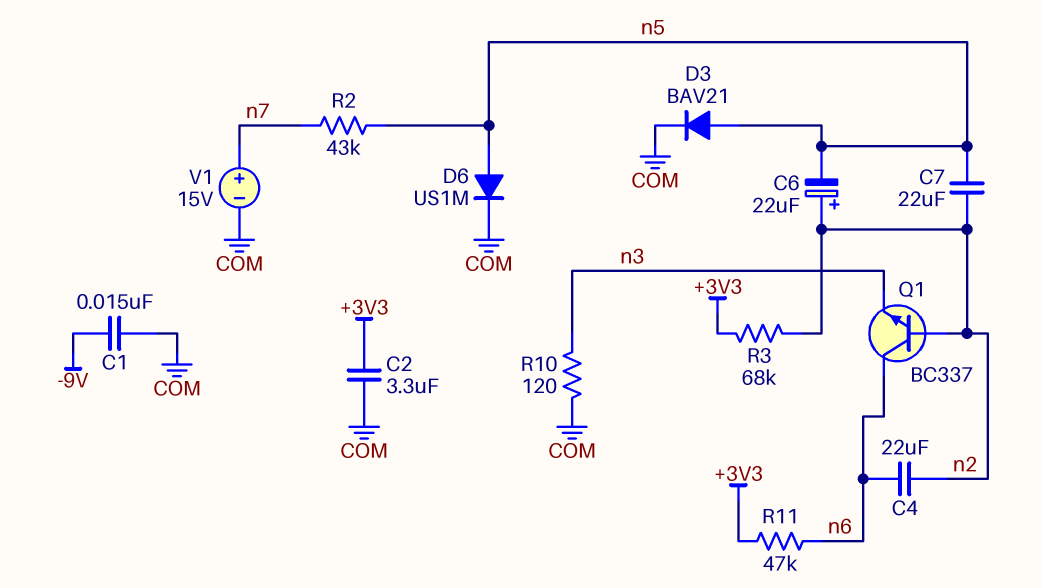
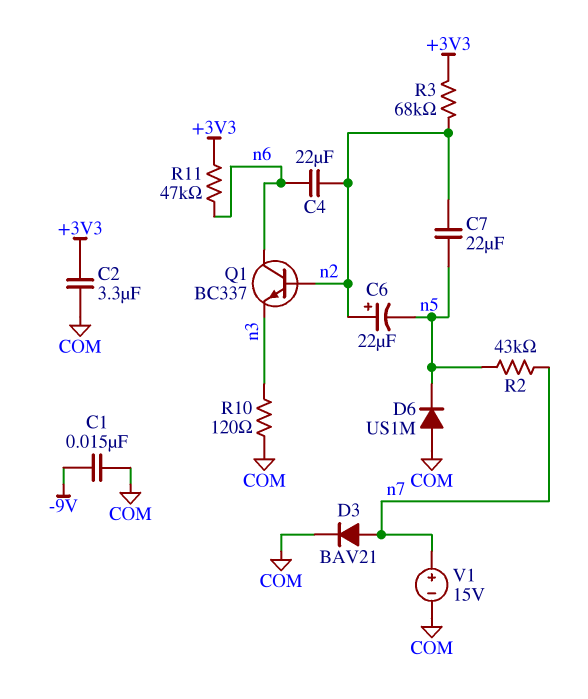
D3: diode BAV21 (A n5, K COM) -> diode BAV21 (A n7, K COM)
D6: diode US1M (A n5, K COM) -> diode US1M (A COM, K n5)

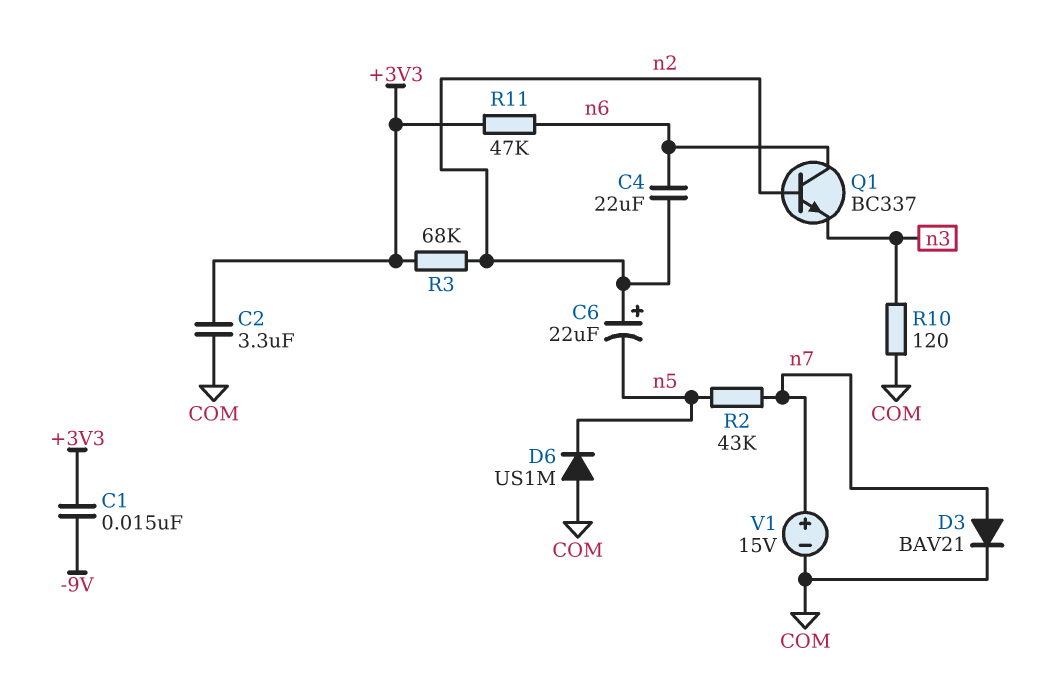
C1: 15nF (-9V, COM) -> 15nF (+3V3, -9V)
C7: 22uF (n2, n5) -> none

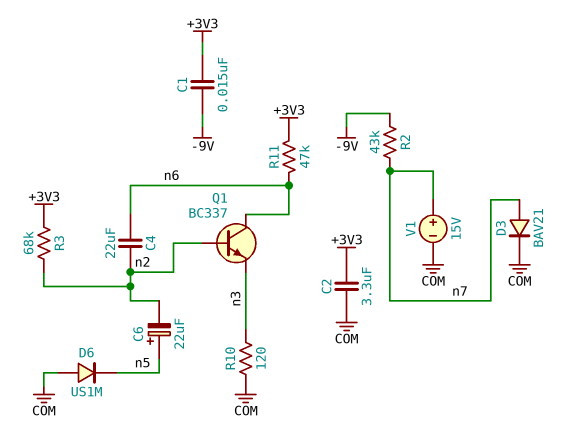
C6: 22uF (plus n2, minus n5) -> 22uF (plus n5, minus n2)
R2: 43k (n5, n7) -> 43k (-9V, n7)

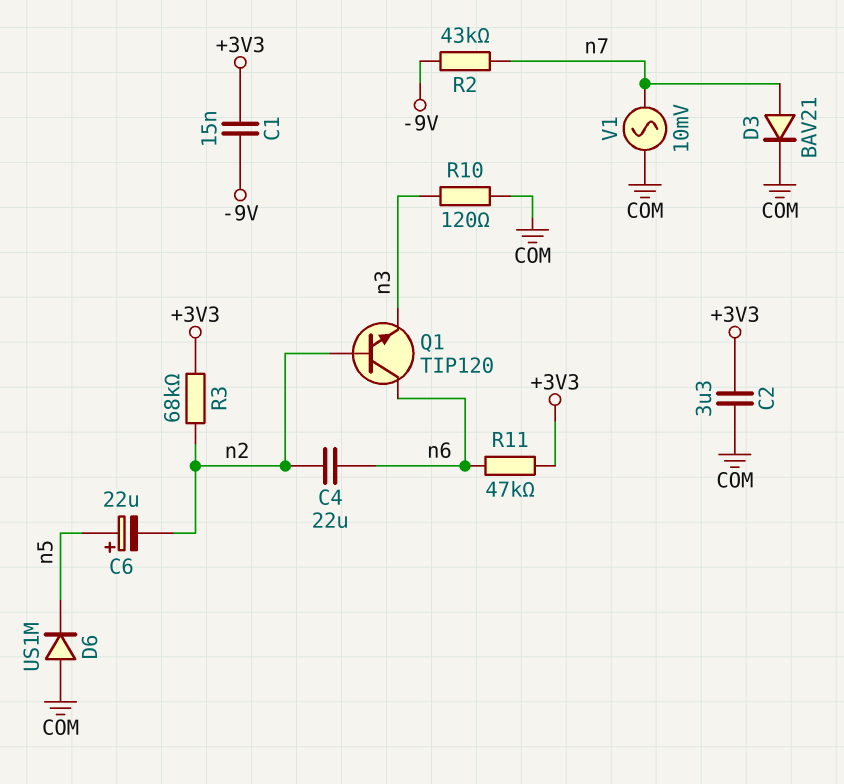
Q1: NPN BC337 (B n2, C n6, E n3) -> NPN TIP120 (B n2, C n6, E n3)
V1: 15V (plus n7, minus COM) -> AC 10mV (COM, n7)

